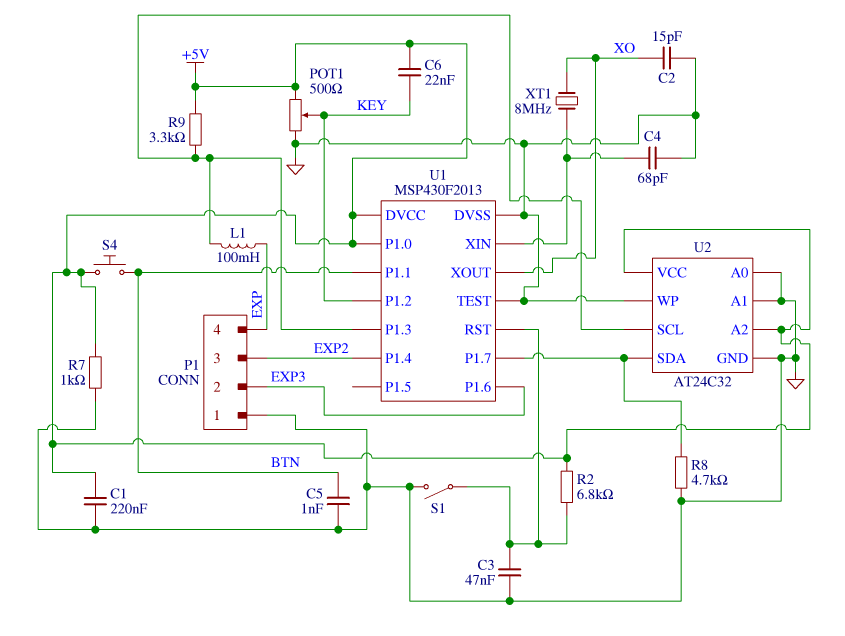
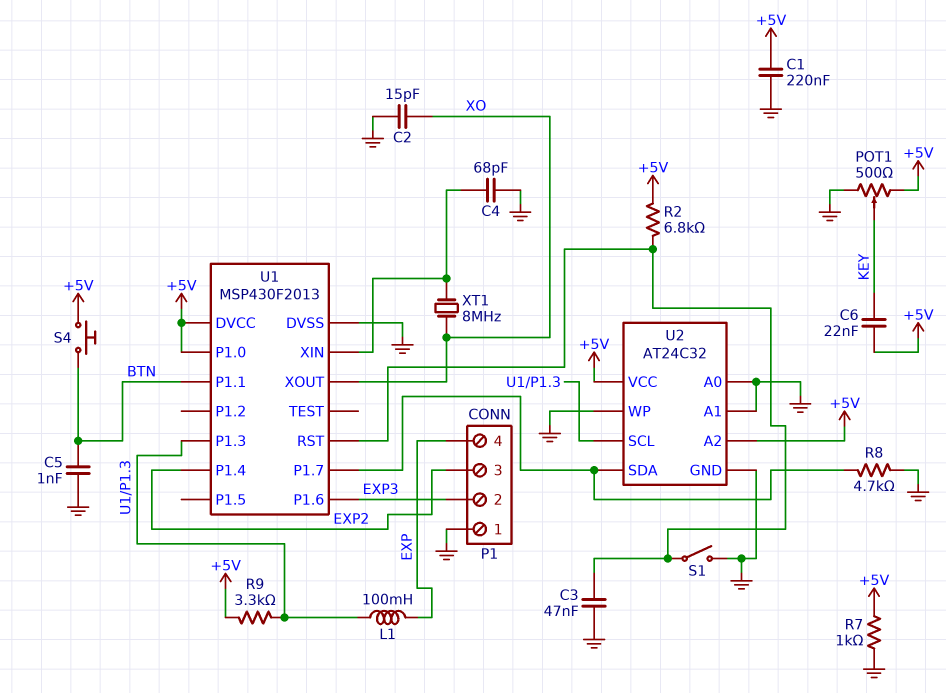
U1 pin P1.2: KEY -> none
U1 pin TEST: GND -> none

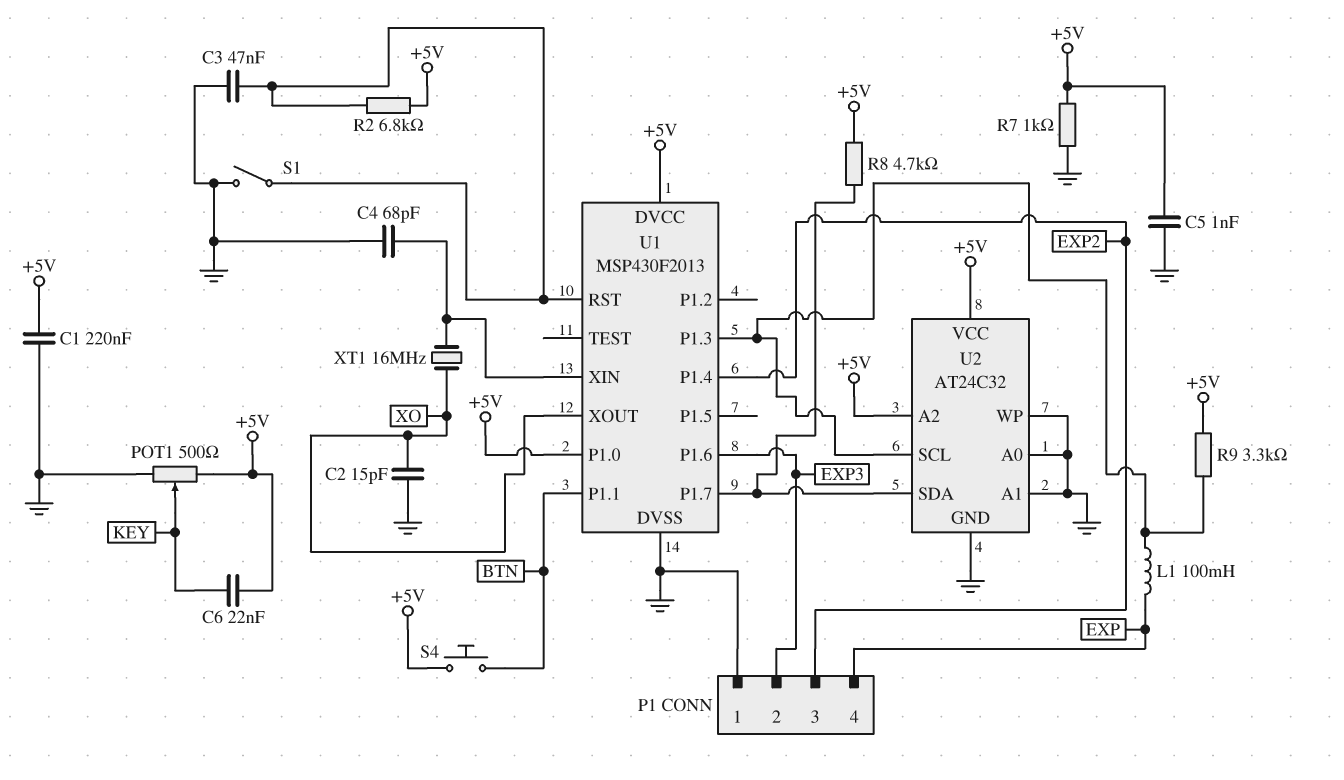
C5: 1nF (BTN, GND) -> 1nF (+5V, GND)
R8: 4.7k (GND, U1/P1.7) -> 4.7k (+5V, U1/P1.7)
XT1: 8MHz (U1/XIN, XO) -> 16MHz (U1/XIN, XO)

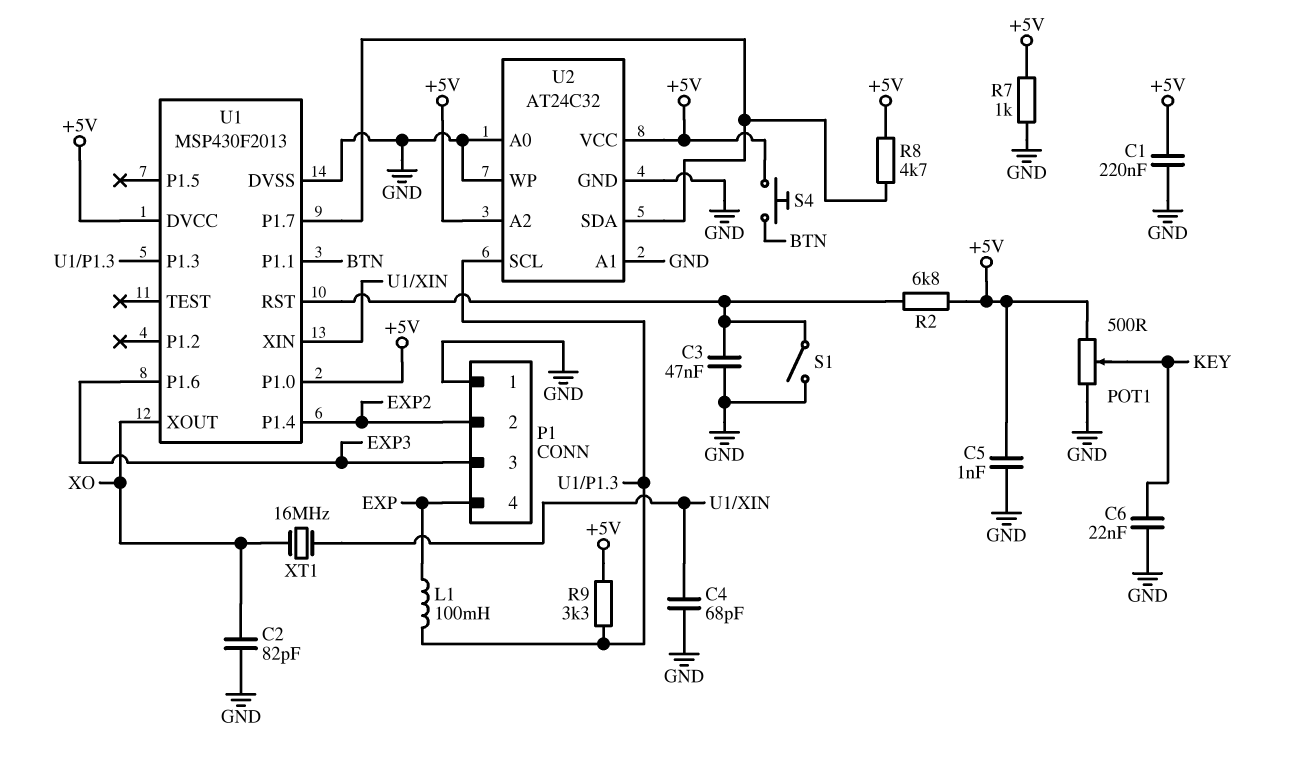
C2: 15pF (GND, XO) -> 82pF (GND, XO)
C6: 22nF (+5V, KEY) -> 22nF (GND, KEY)
P1 pin 2: EXP3 -> EXP2
P1 pin 3: EXP2 -> EXP3

